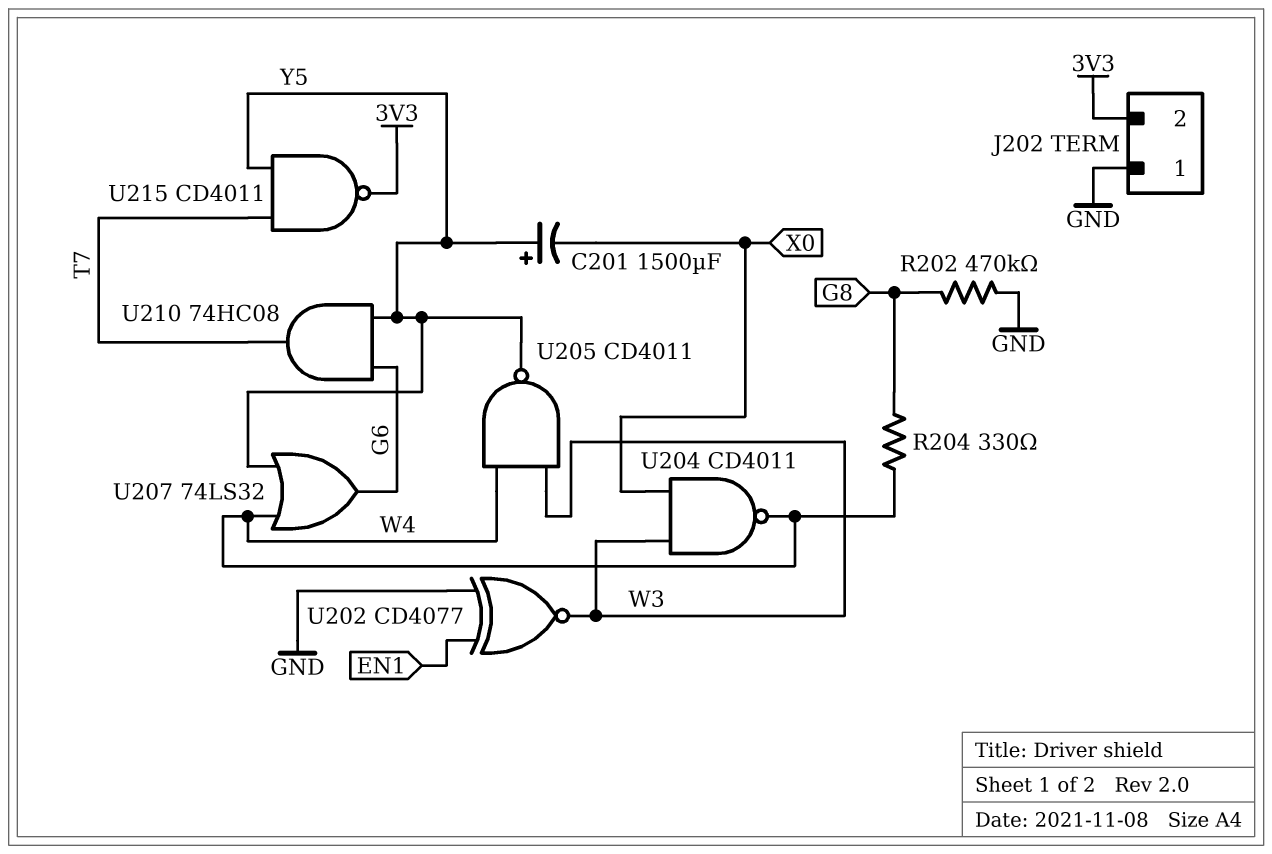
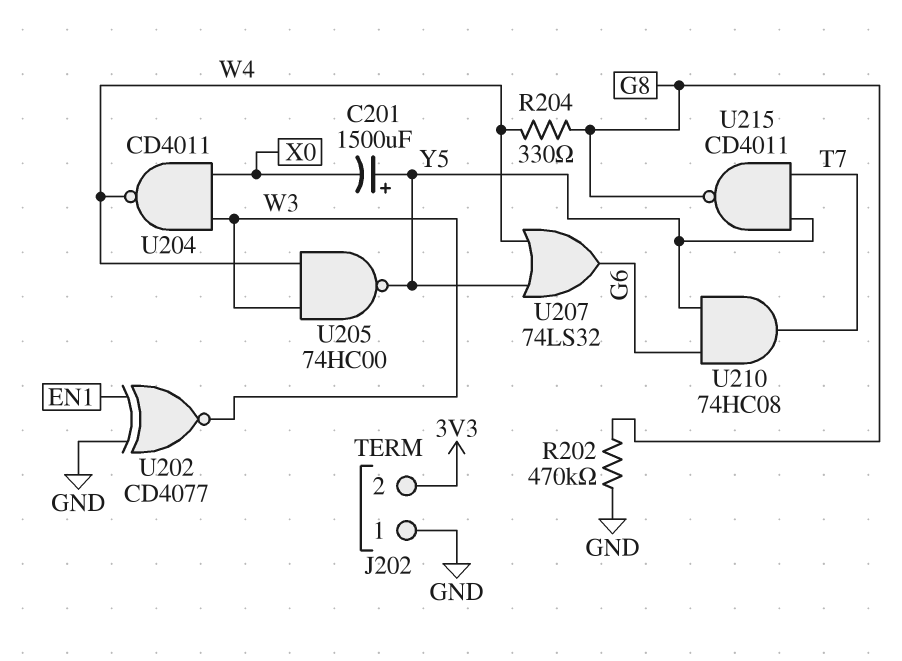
U205: NAND CD4011 (in W3, in W4, out Y5) -> NAND 74HC00 (in W3, in W4, out Y5)
U215: NAND CD4011 (in T7, in Y5, out 3V3) -> NAND CD4011 (in T7, in Y5, out G8)

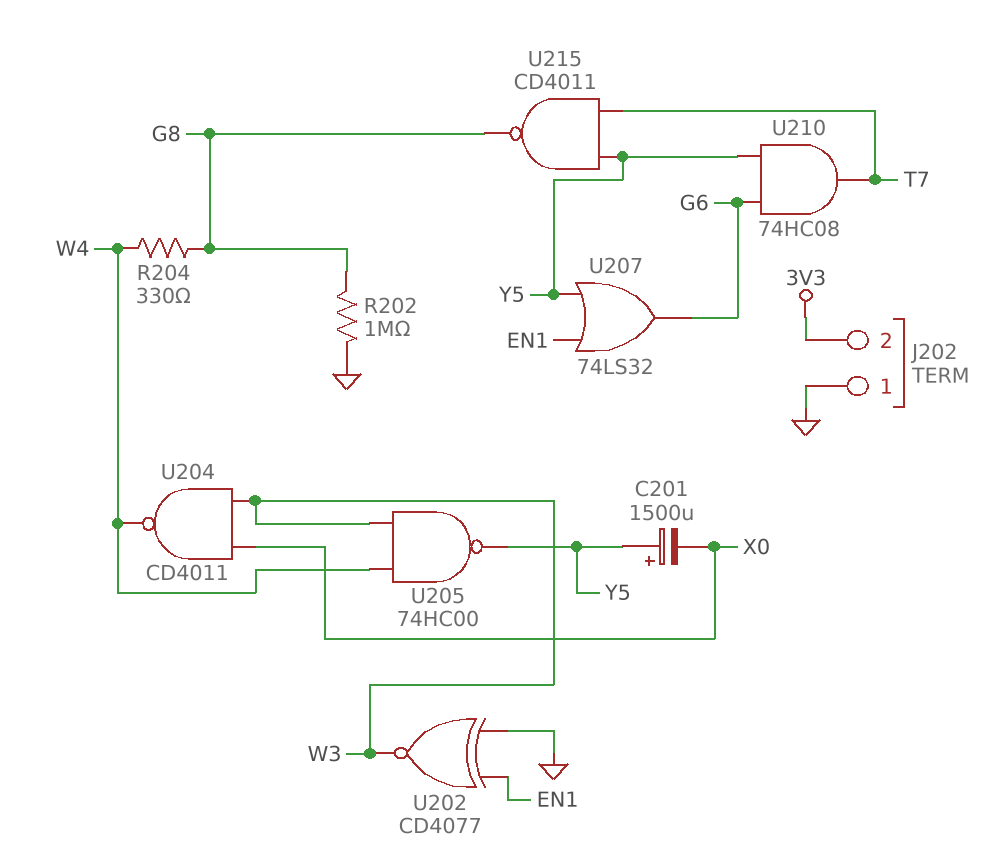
R202: 470k (G8, GND) -> 1M (G8, GND)
U207: OR 74LS32 (in W4, in Y5, out G6) -> OR 74LS32 (in EN1, in Y5, out G6)

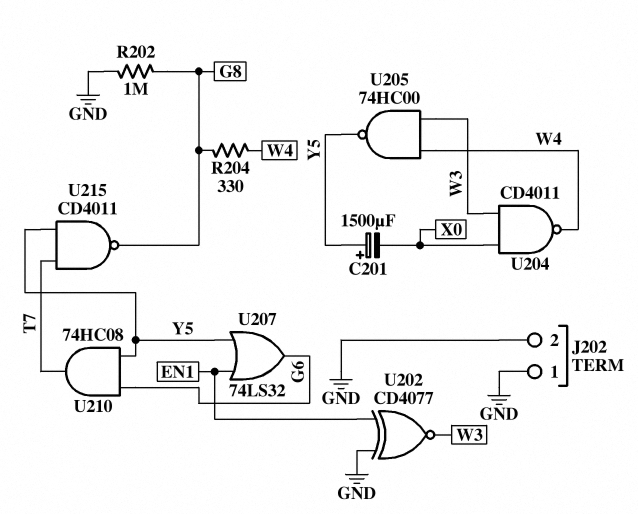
J202 pin 2: 3V3 -> GND

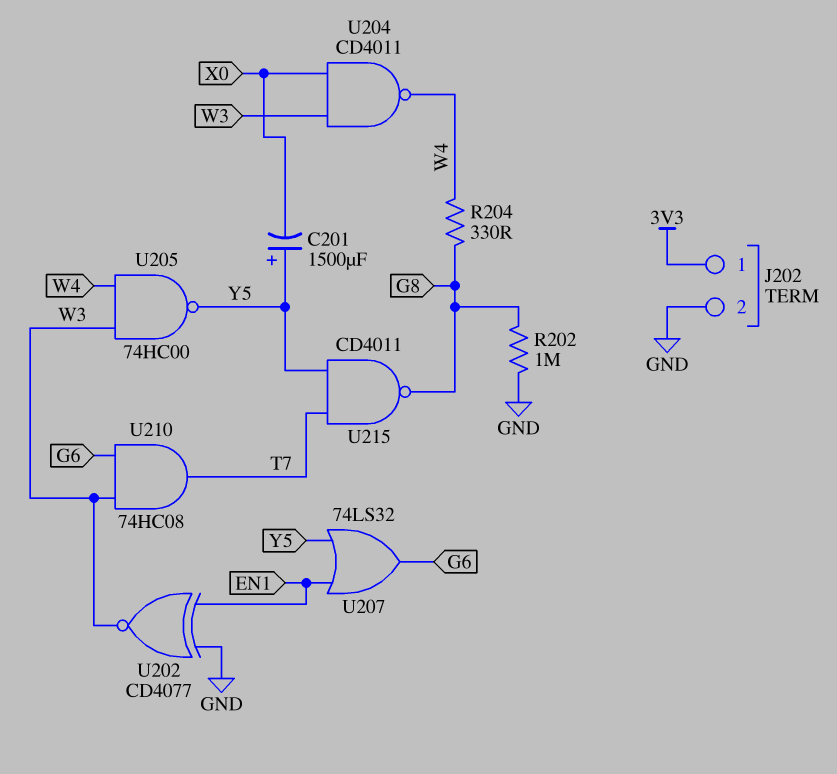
J202 pin 1: GND -> 3V3
U210: AND 74HC08 (in G6, in Y5, out T7) -> AND 74HC08 (in G6, in W3, out T7)

